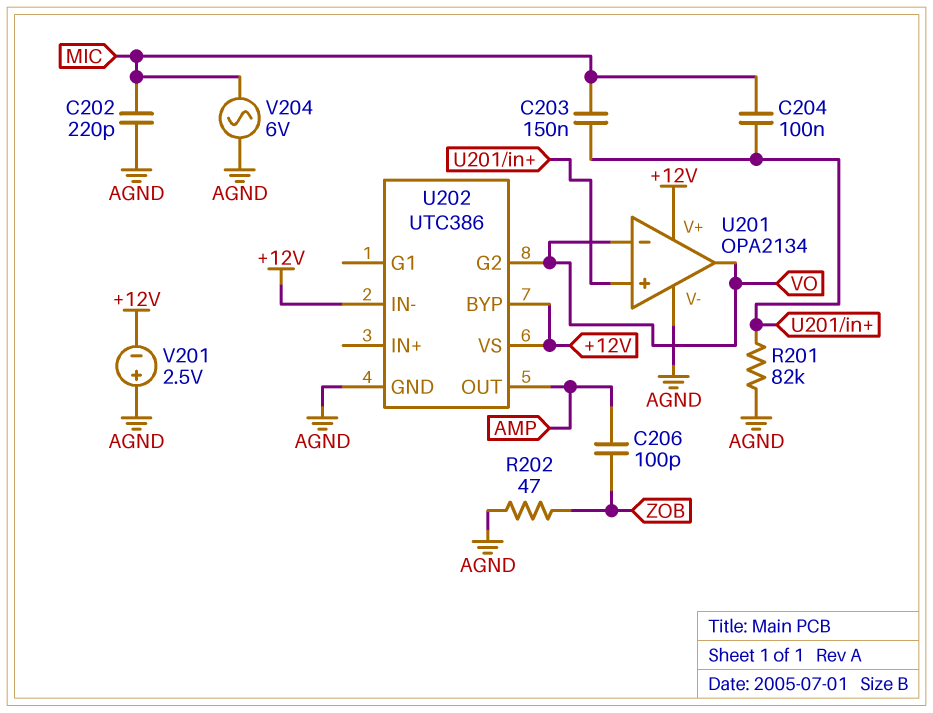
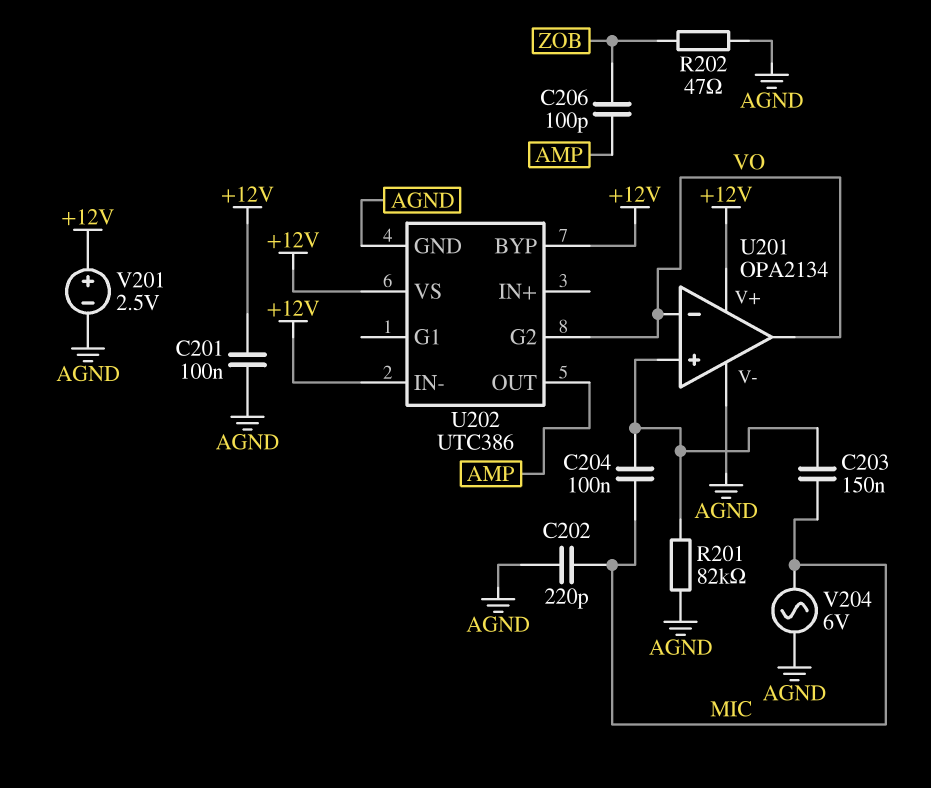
C201: none -> 100nF (+12V, AGND)
V201: 2.5V (plus AGND, minus +12V) -> 2.5V (plus +12V, minus AGND)

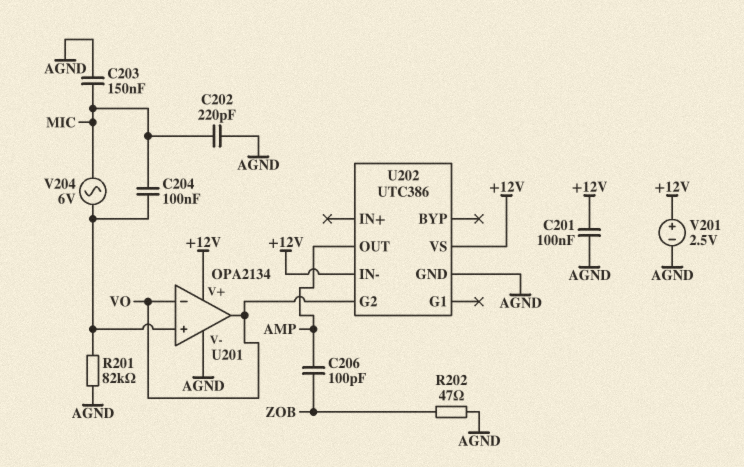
C203: 150nF (MIC, U201/in+) -> 150nF (AGND, MIC)
U202 pin BYP: +12V -> none
V204: AC 6V (AGND, MIC) -> AC 6V (MIC, U201/in+)

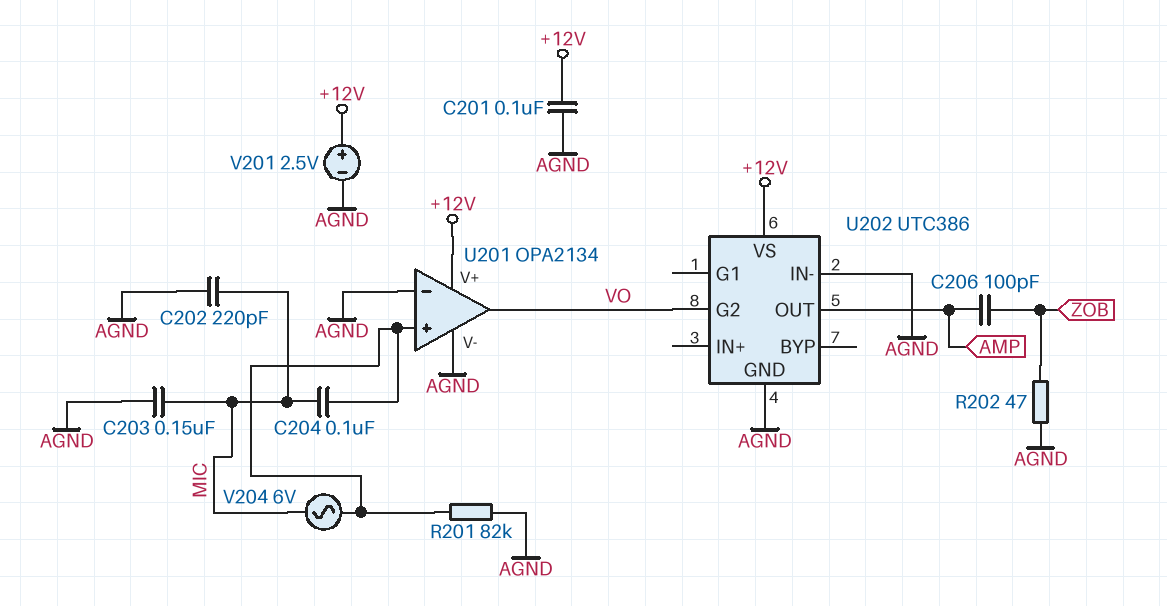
U201 pin in-: VO -> AGND
U202 pin IN-: +12V -> AGND

